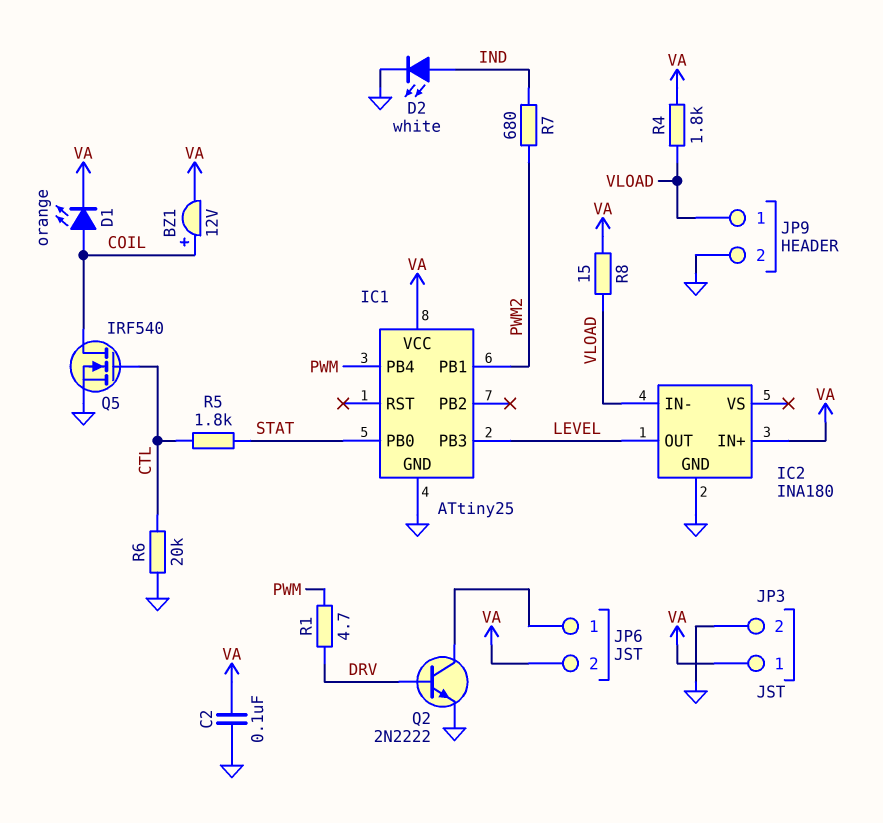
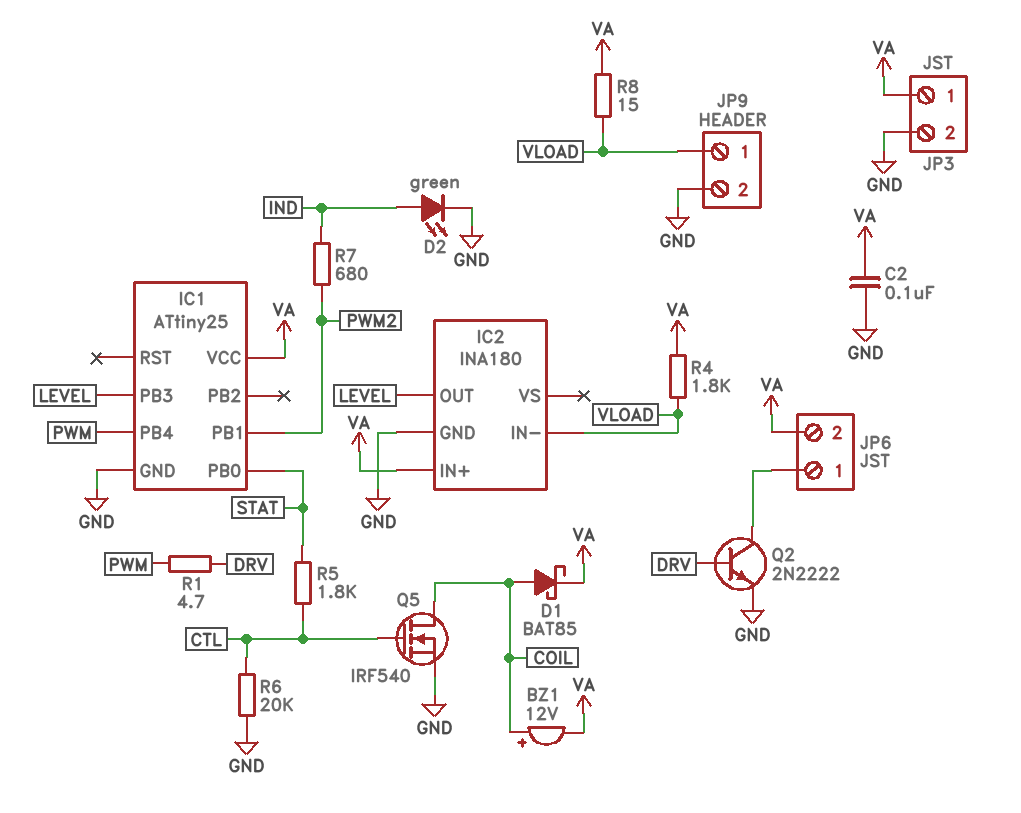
D1: LED orange (A COIL, K VA) -> schottky BAT85 (A COIL, K VA)
D2: LED white (A IND, K GND) -> LED green (A IND, K GND)

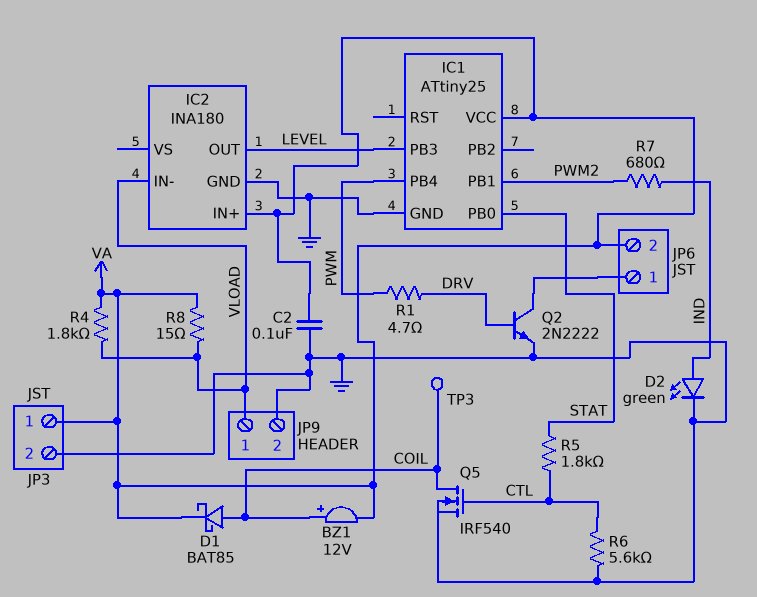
R6: 20k (CTL, GND) -> 5.6k (CTL, GND)
TP3: none -> test point (COIL)

